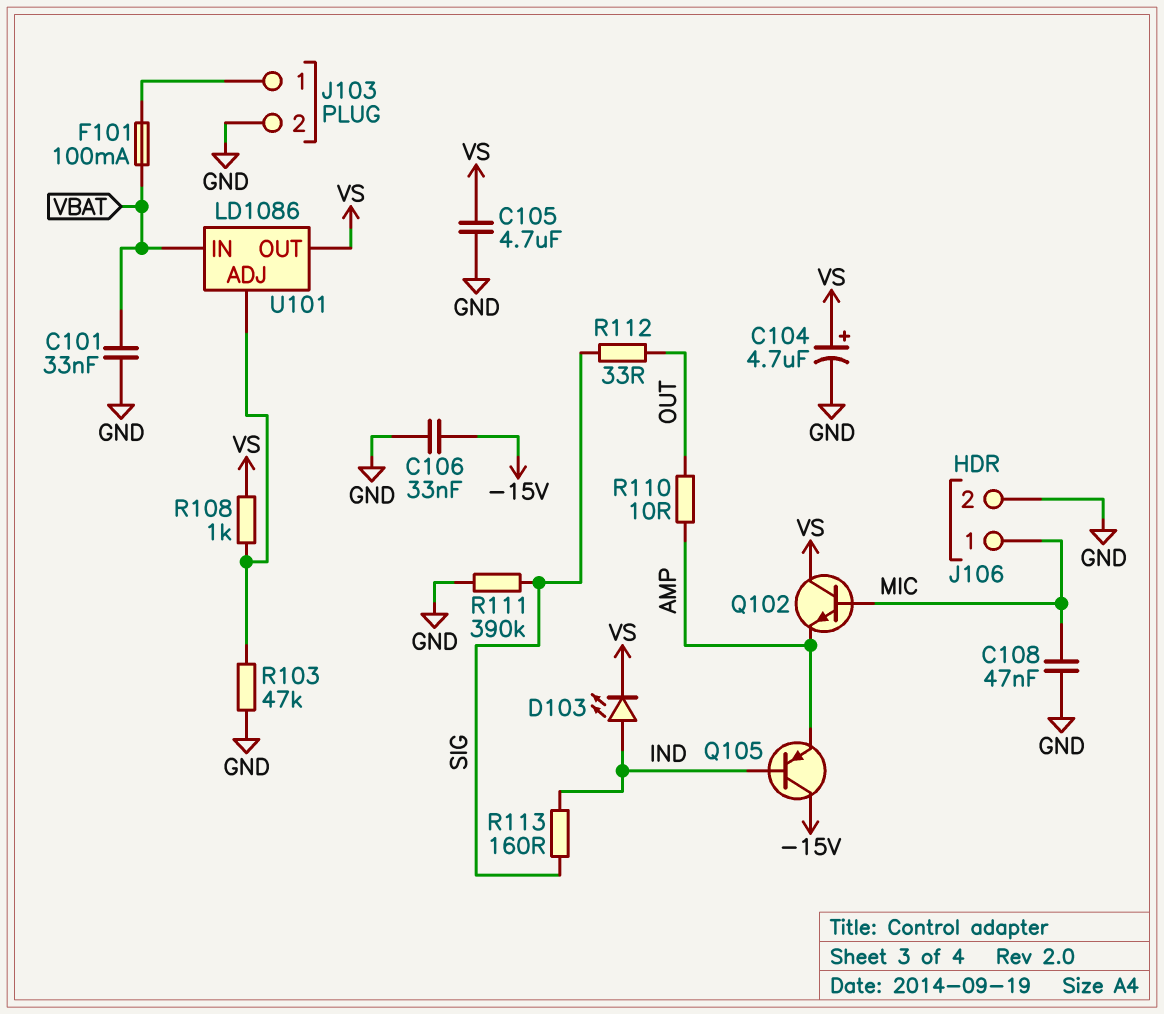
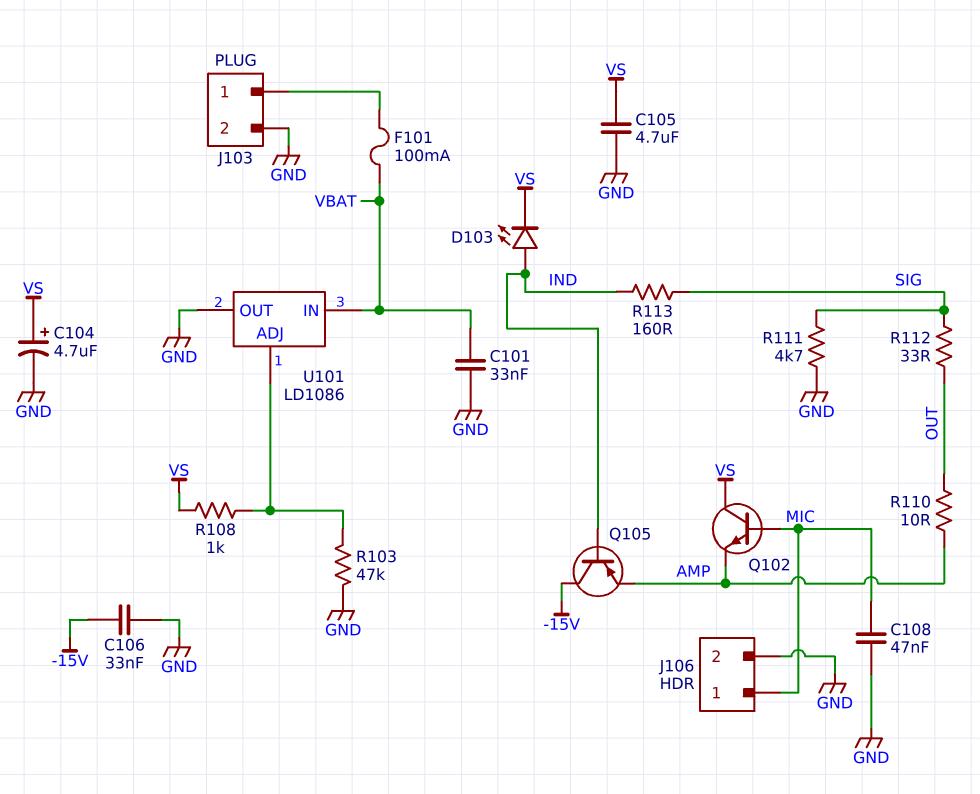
R111: 390k (GND, SIG) -> 4.7k (GND, SIG)
U101 pin OUT: VS -> GND

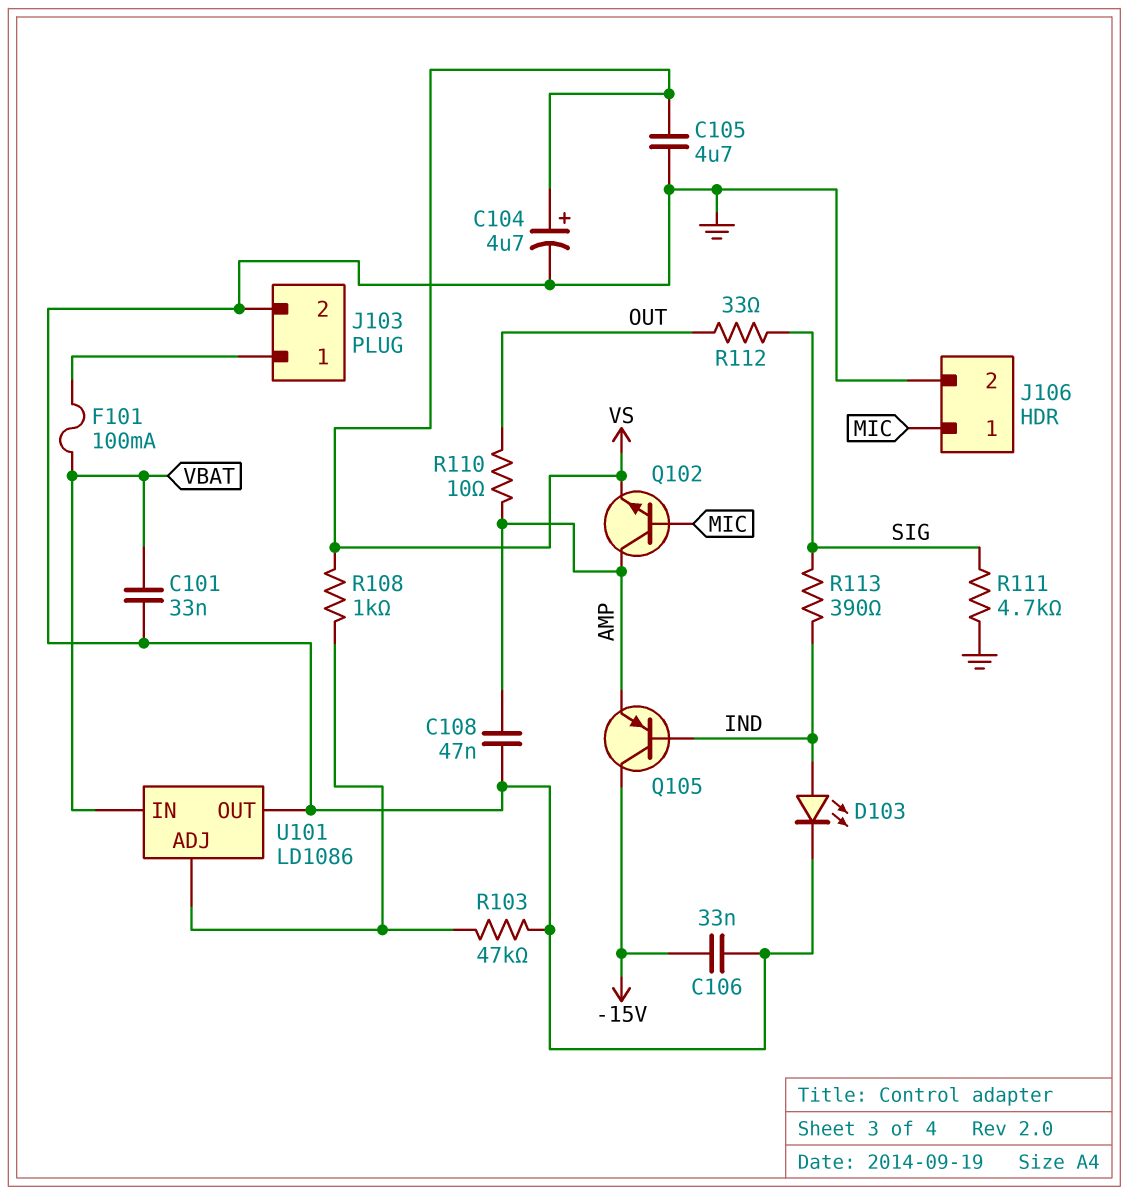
C108: 47nF (GND, MIC) -> 47nF (AMP, GND)
D103: LED (A IND, K VS) -> LED (A IND, K GND)
Q102: NPN (B MIC, C VS, E AMP) -> NPN (B MIC, C AMP, E VS)
R113: 160 (IND, SIG) -> 390 (IND, SIG)

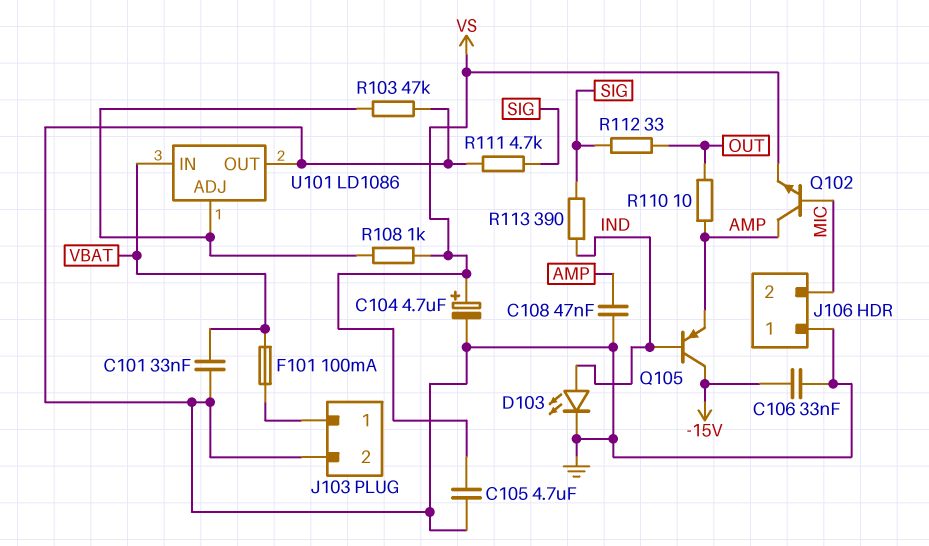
J106 pin 1: MIC -> GND
J106 pin 2: GND -> MIC

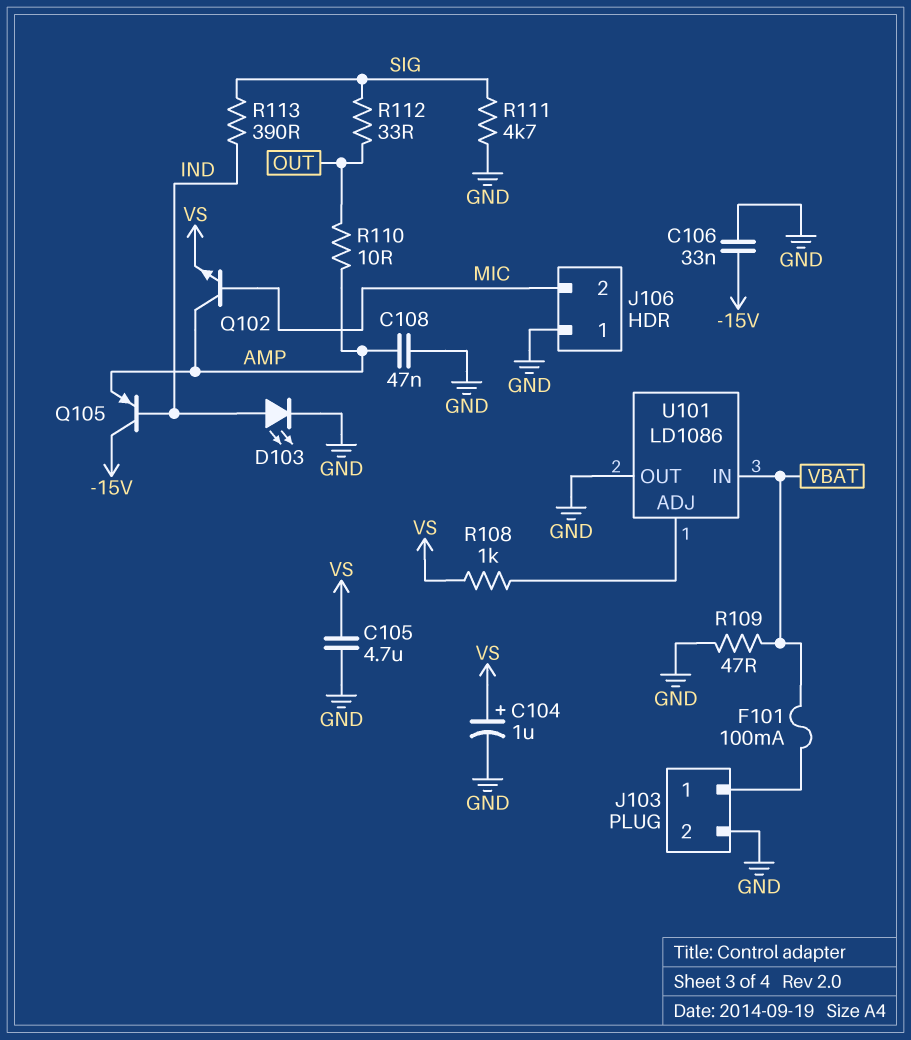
C101: 33nF (GND, VBAT) -> none
C104: 4.7uF (plus VS, minus GND) -> 1uF (plus VS, minus GND)
R103: 47k (GND, U101/ADJ) -> none
R109: none -> 47 (GND, VBAT)

